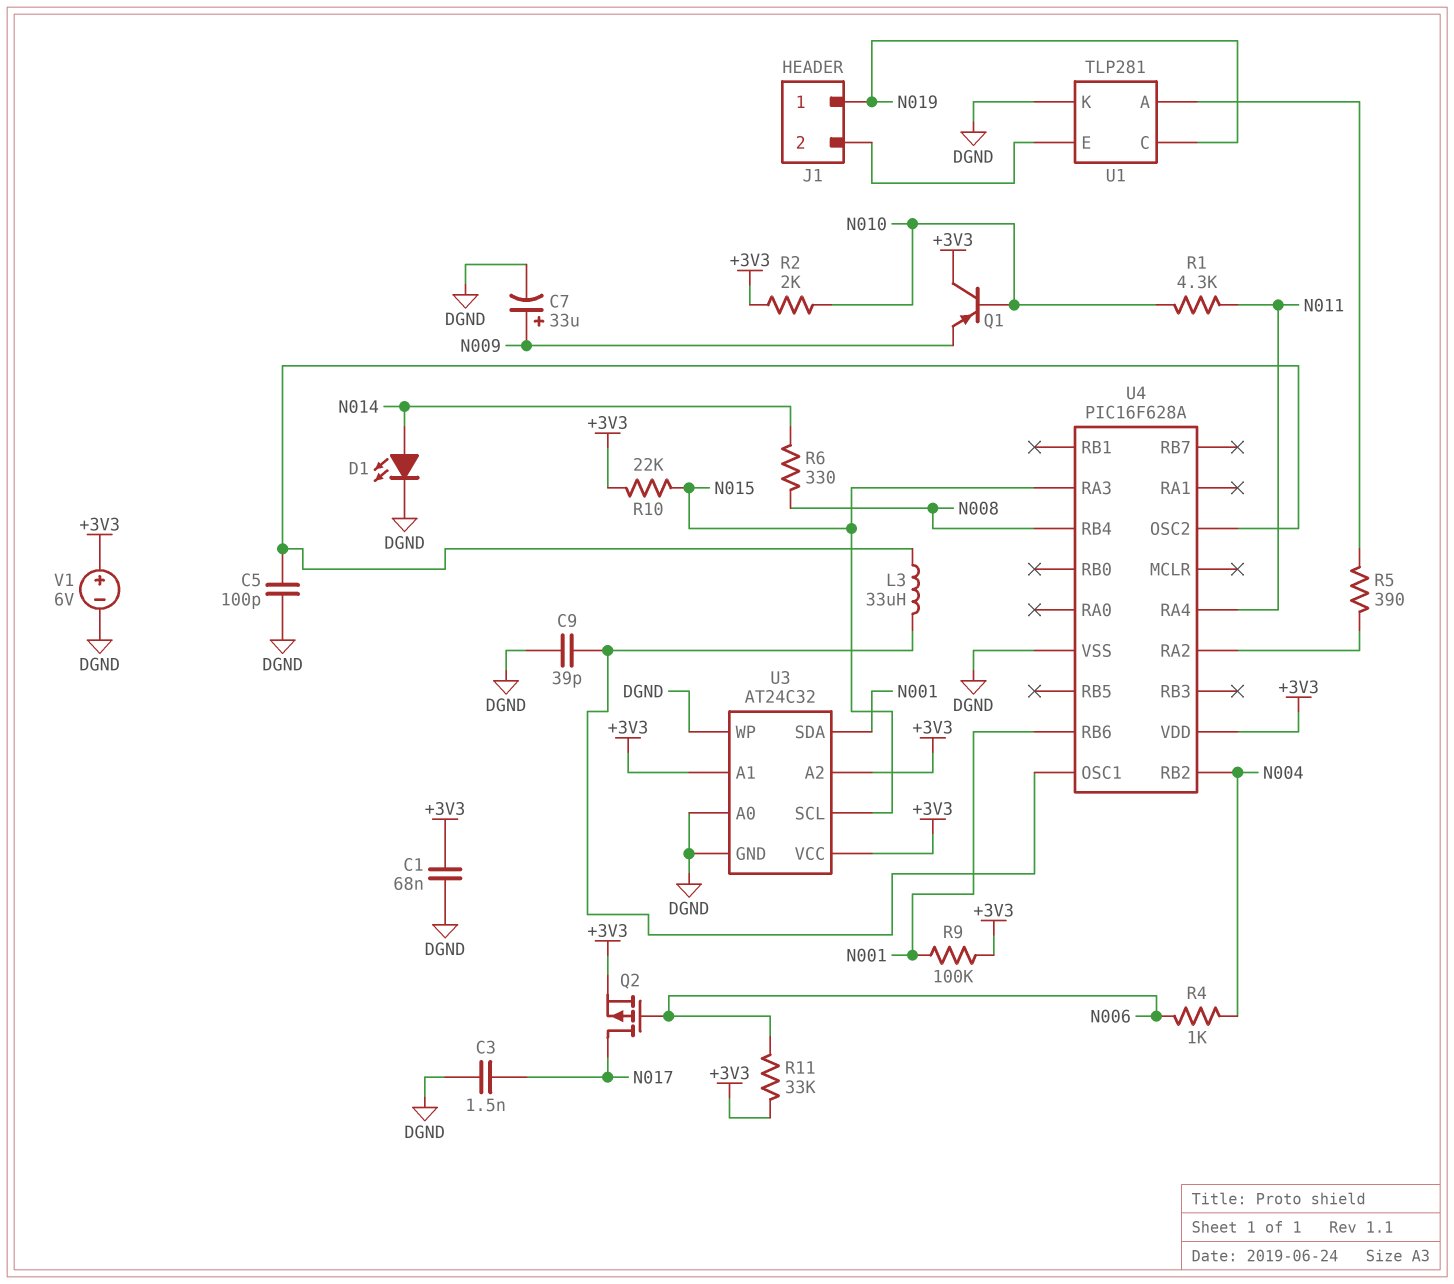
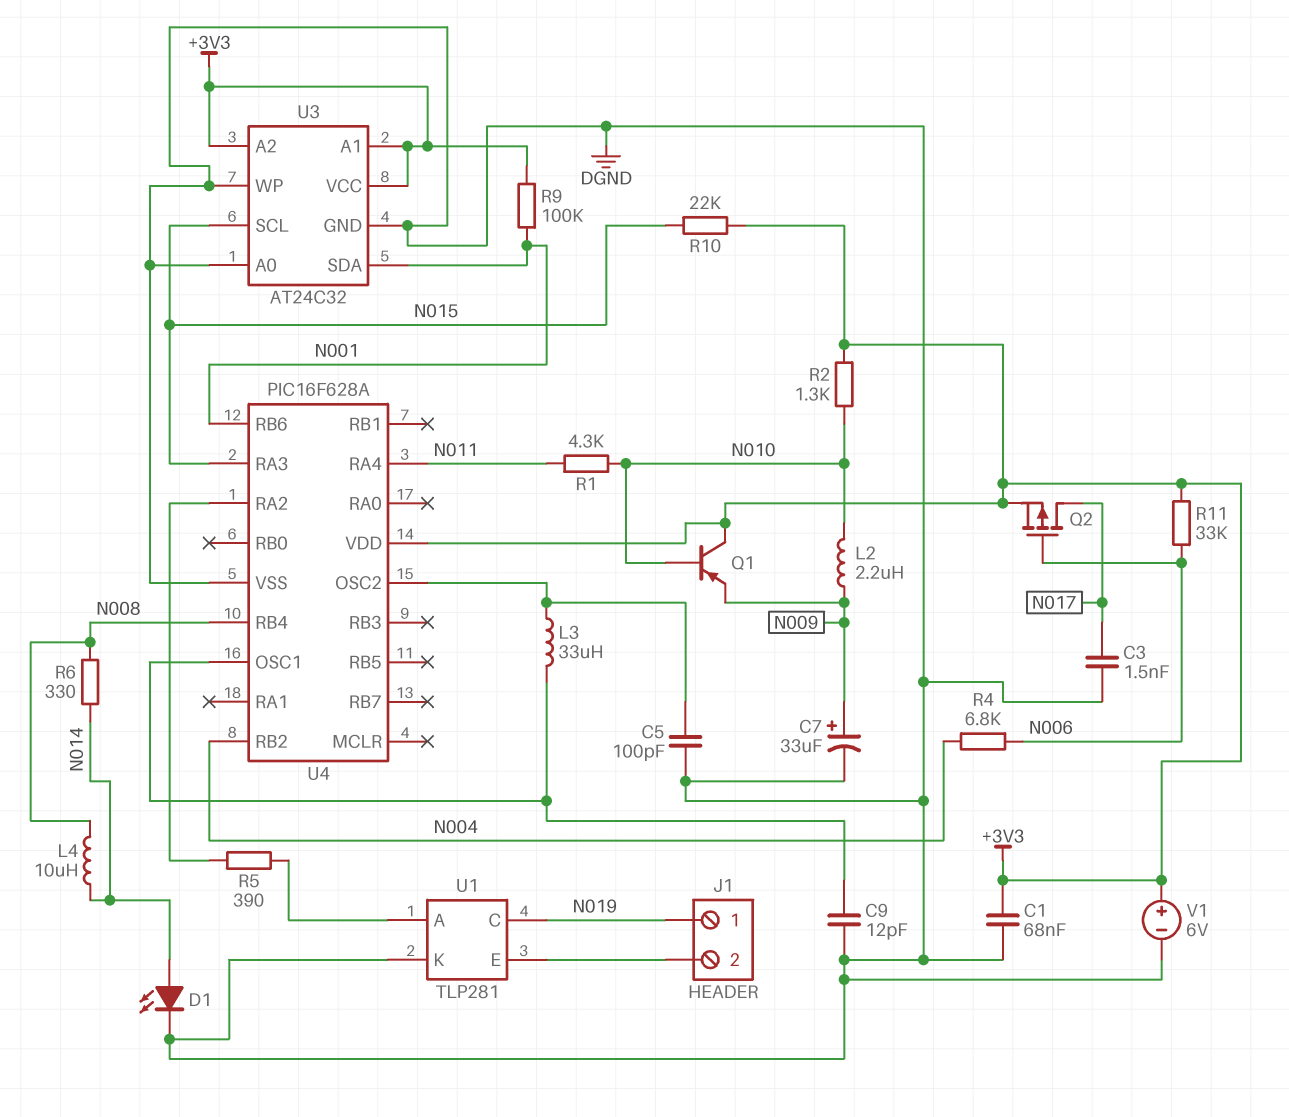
C9: 39pF (DGND, U4/OSC1) -> 12pF (DGND, U4/OSC1)
L2: none -> 2.2uH (N009, N010)
L4: none -> 10uH (N008, N014)
R2: 2k (+3V3, N010) -> 1.3k (+3V3, N010)
R4: 1k (N004, N006) -> 6.8k (N004, N006)

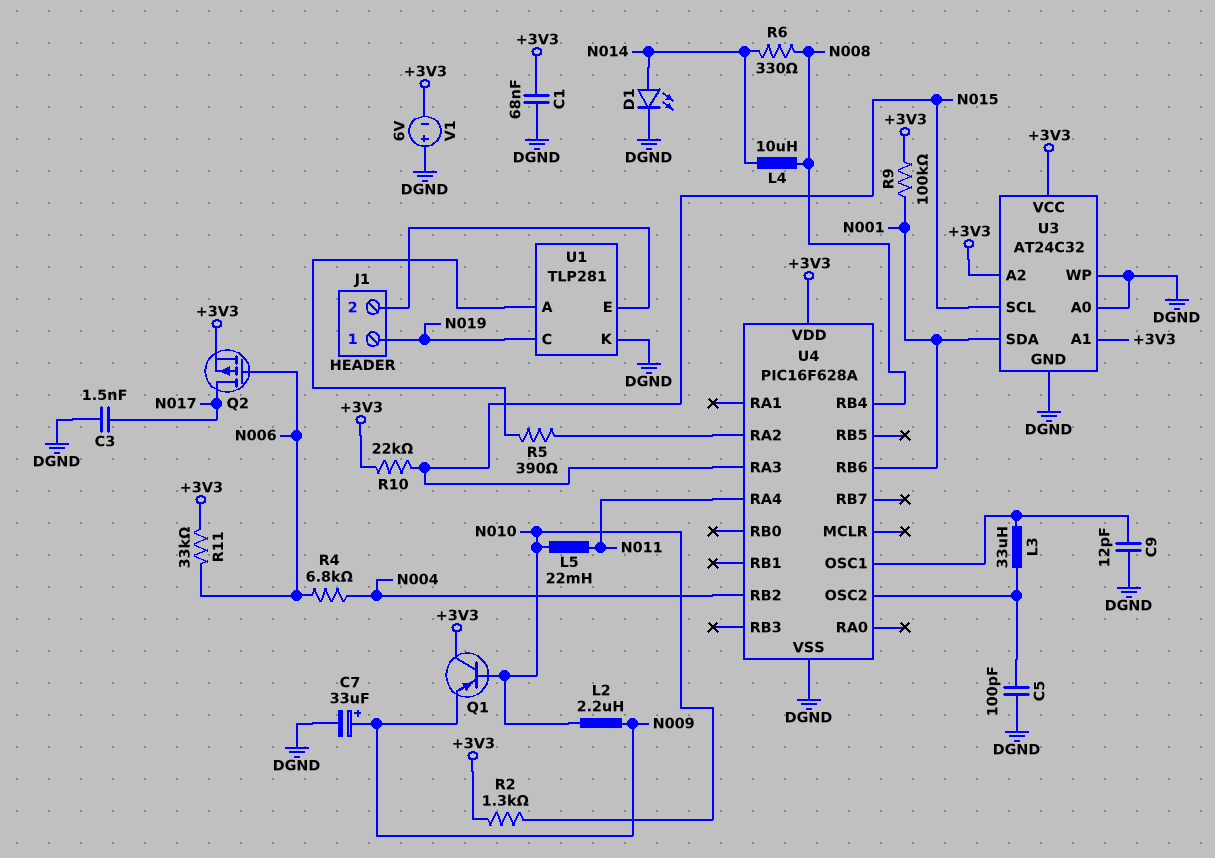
L5: none -> 22mH (N010, N011)
R1: 4.3k (N010, N011) -> none
V1: 6V (plus +3V3, minus DGND) -> 6V (plus DGND, minus +3V3)

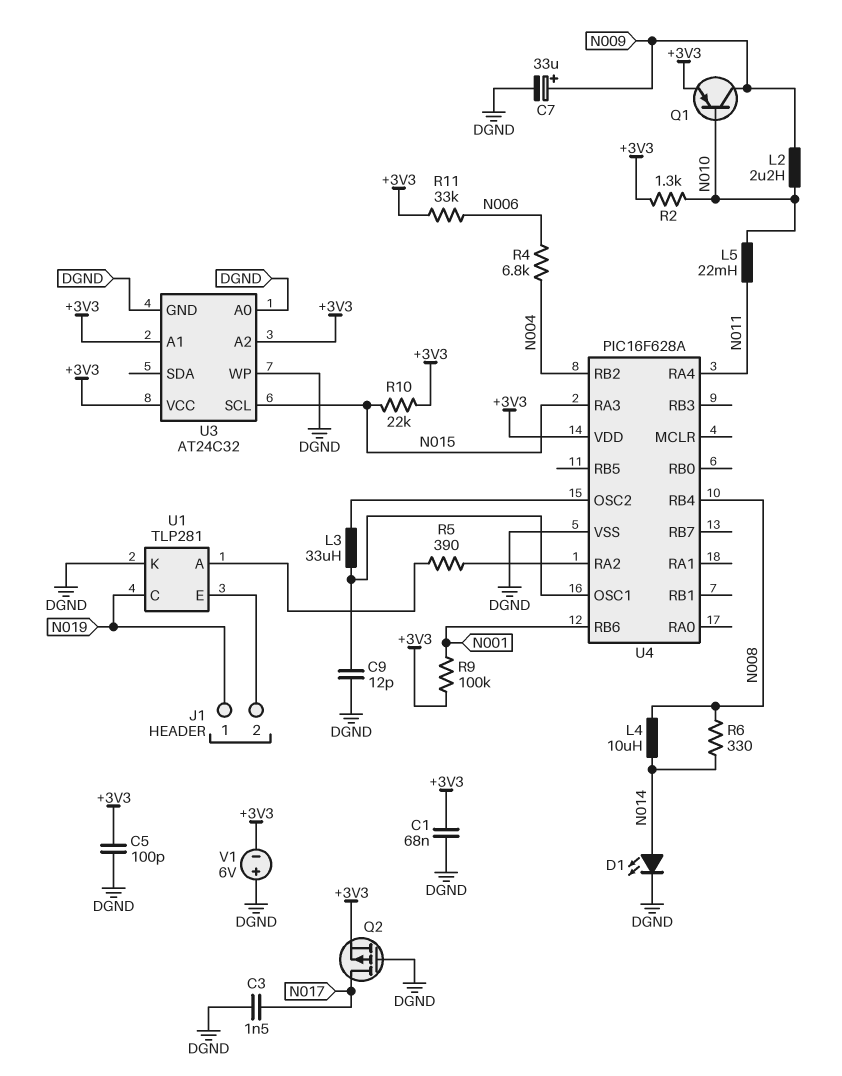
C5: 100pF (DGND, U4/OSC2) -> 100pF (+3V3, DGND)
Q1: PNP (B N010, C +3V3, E N009) -> PNP (B N010, C N009, E +3V3)
Q2: PMOS (G N006, D N017, S +3V3) -> PMOS (G DGND, D N017, S +3V3)
U3 pin SDA: N001 -> none

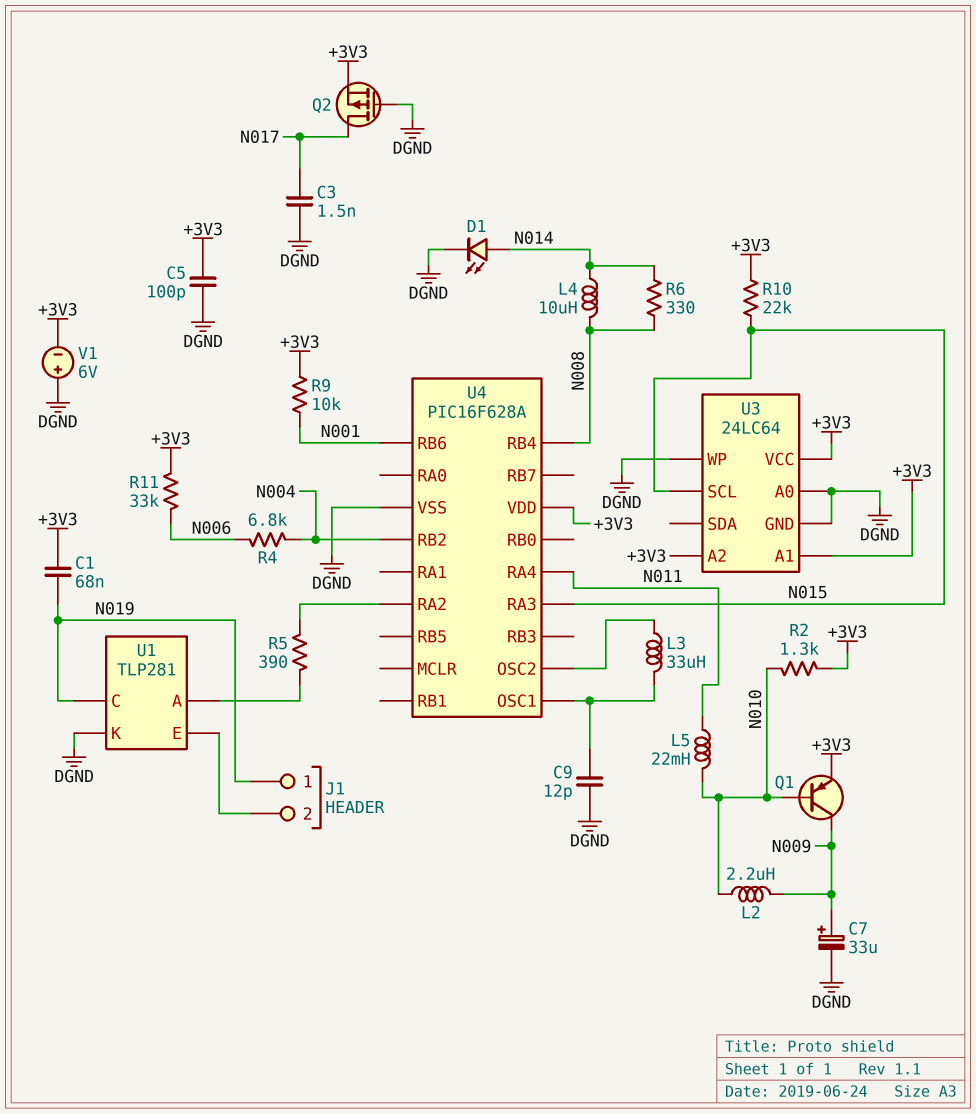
C1: 68nF (+3V3, DGND) -> 68nF (+3V3, N019)
R9: 100k (+3V3, N001) -> 10k (+3V3, N001)
U3: AT24C32 -> 24LC64

